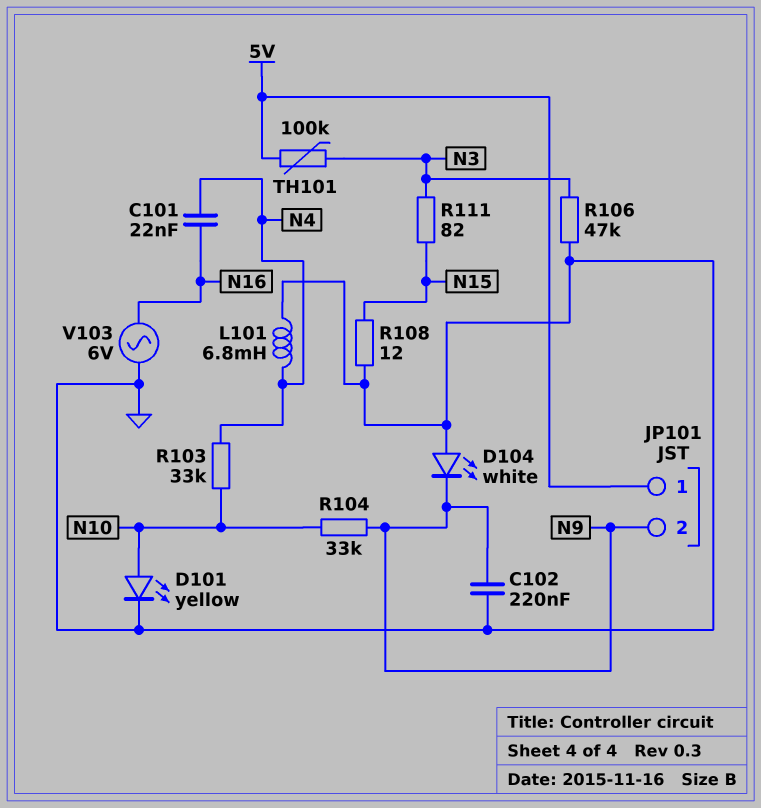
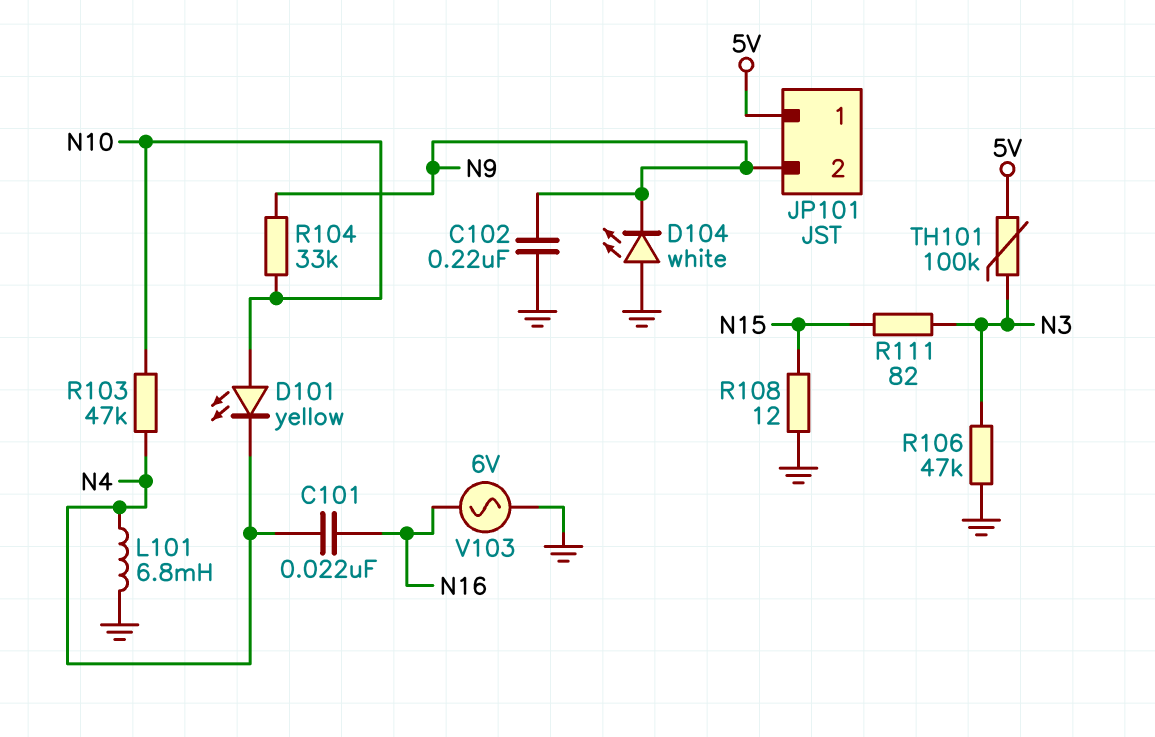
D101: LED yellow (A N10, K GND) -> LED yellow (A N10, K N4)
R103: 33k (N4, N10) -> 47k (N4, N10)

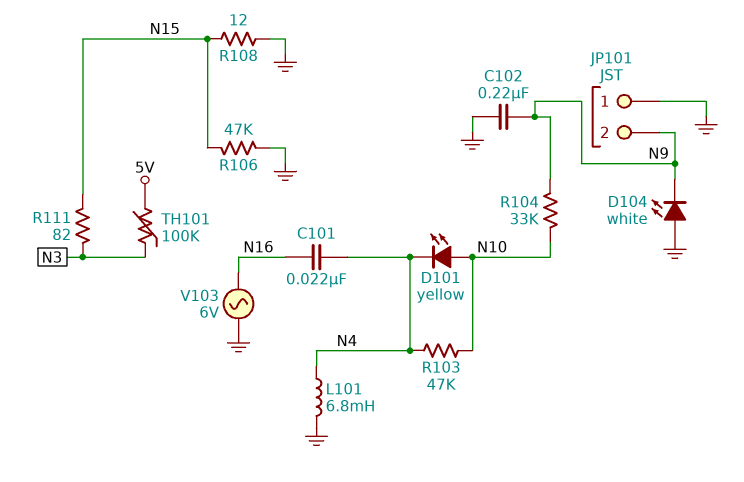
JP101 pin 1: 5V -> GND
R106: 47k (GND, N3) -> 47k (GND, N15)

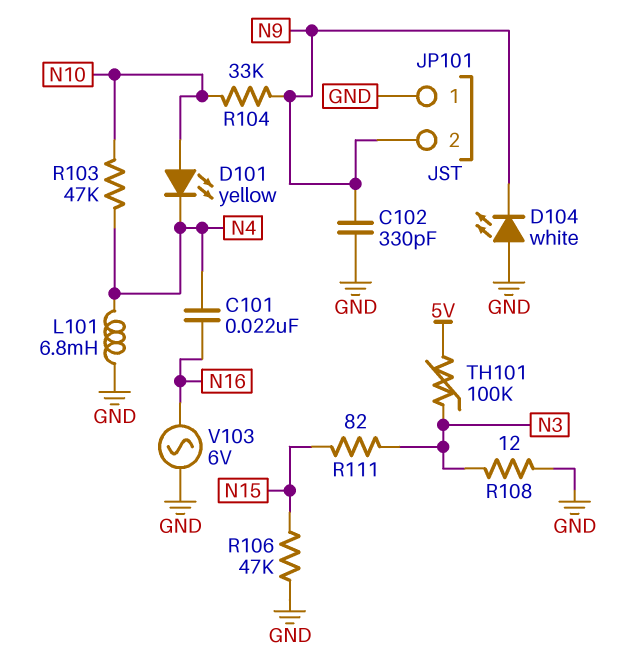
C102: 220nF (GND, N9) -> 330pF (GND, N9)
R108: 12 (GND, N15) -> 12 (GND, N3)

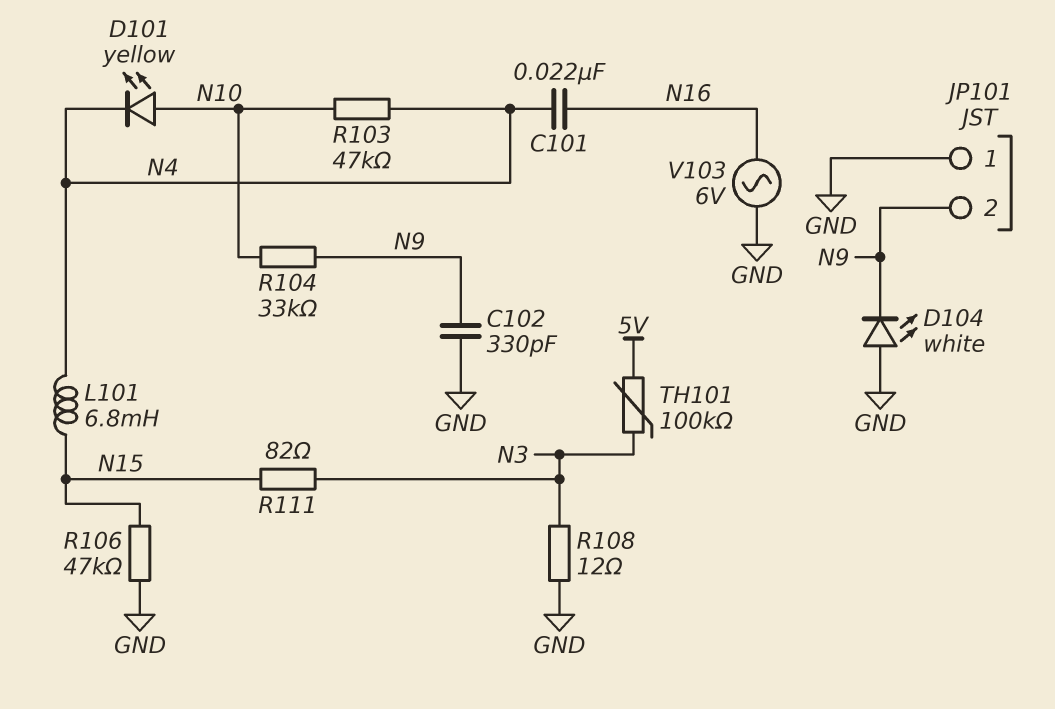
L101: 6.8mH (GND, N4) -> 6.8mH (N4, N15)

